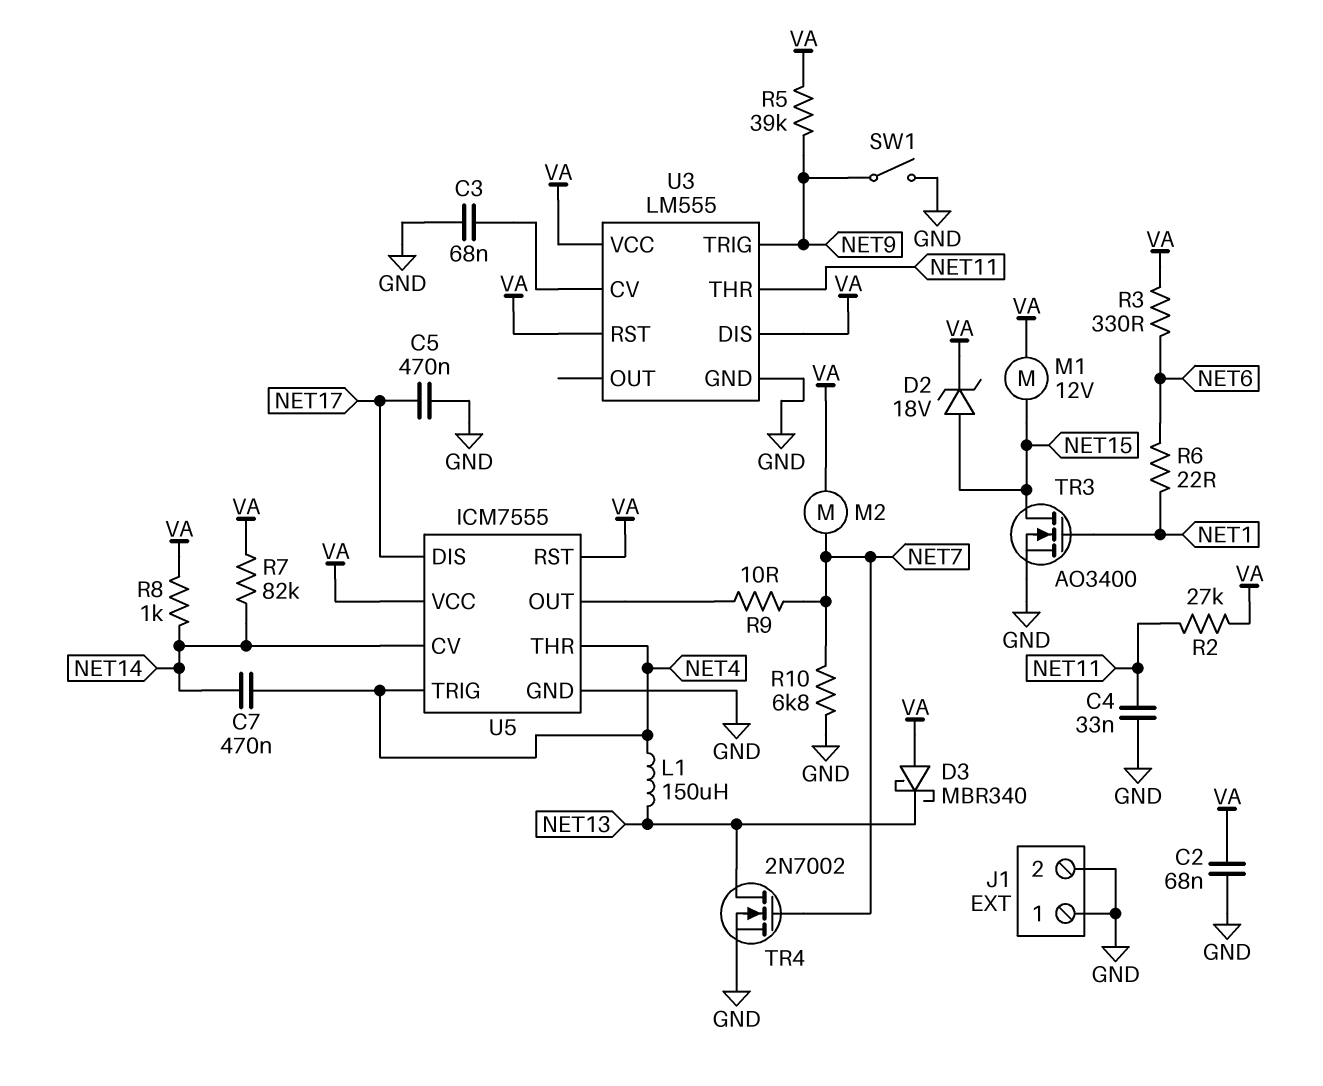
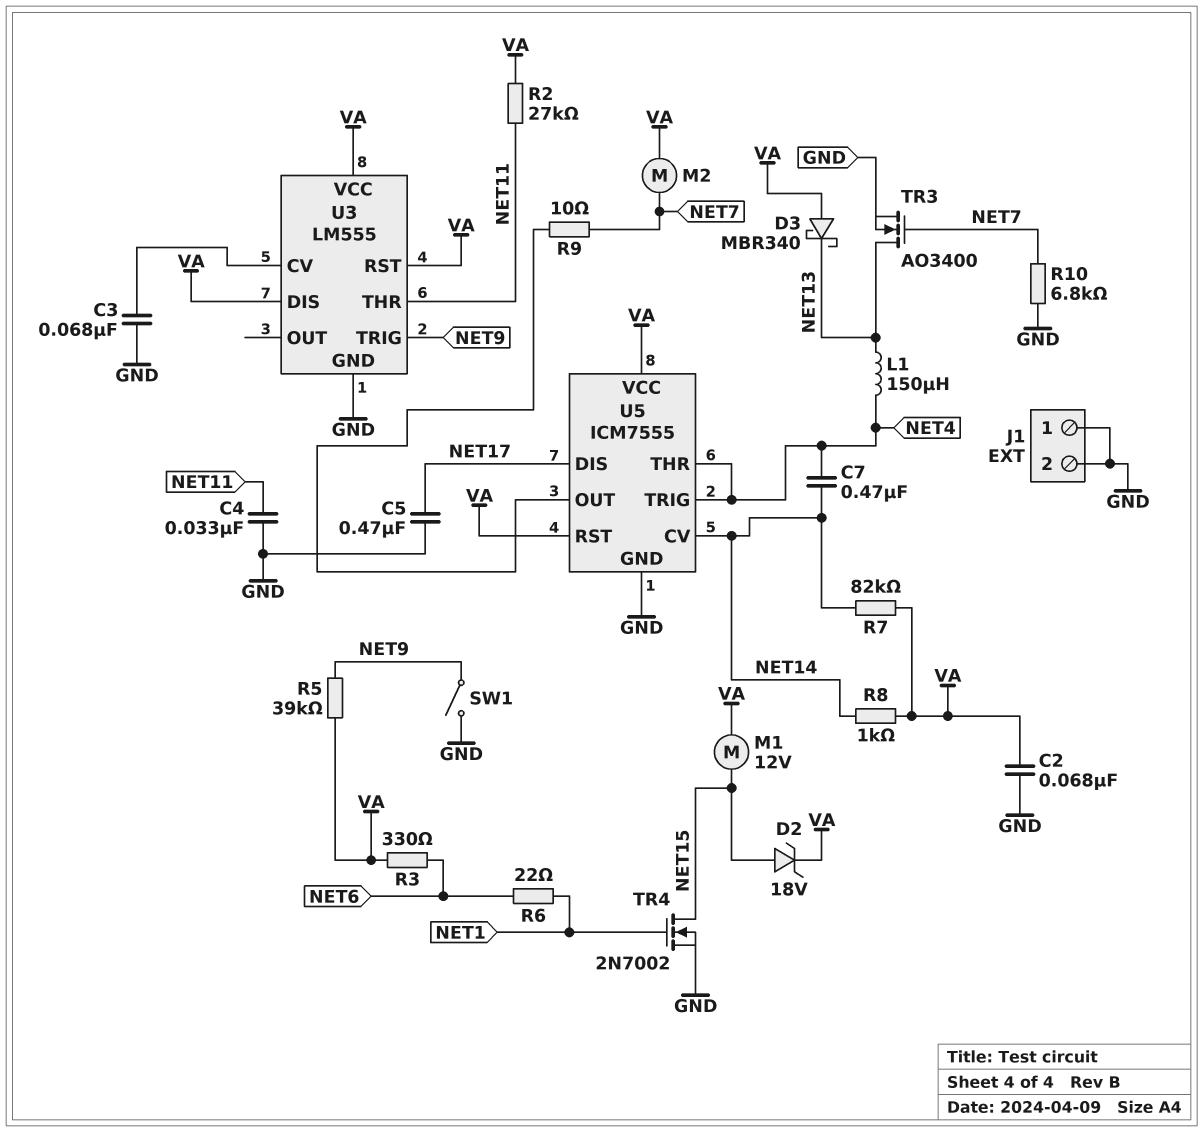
TR3: NMOS AO3400 (G NET1, D NET15, S GND) -> NMOS AO3400 (G NET7, D NET13, S GND)
TR4: NMOS 2N7002 (G NET7, D NET13, S GND) -> NMOS 2N7002 (G NET1, D NET15, S GND)

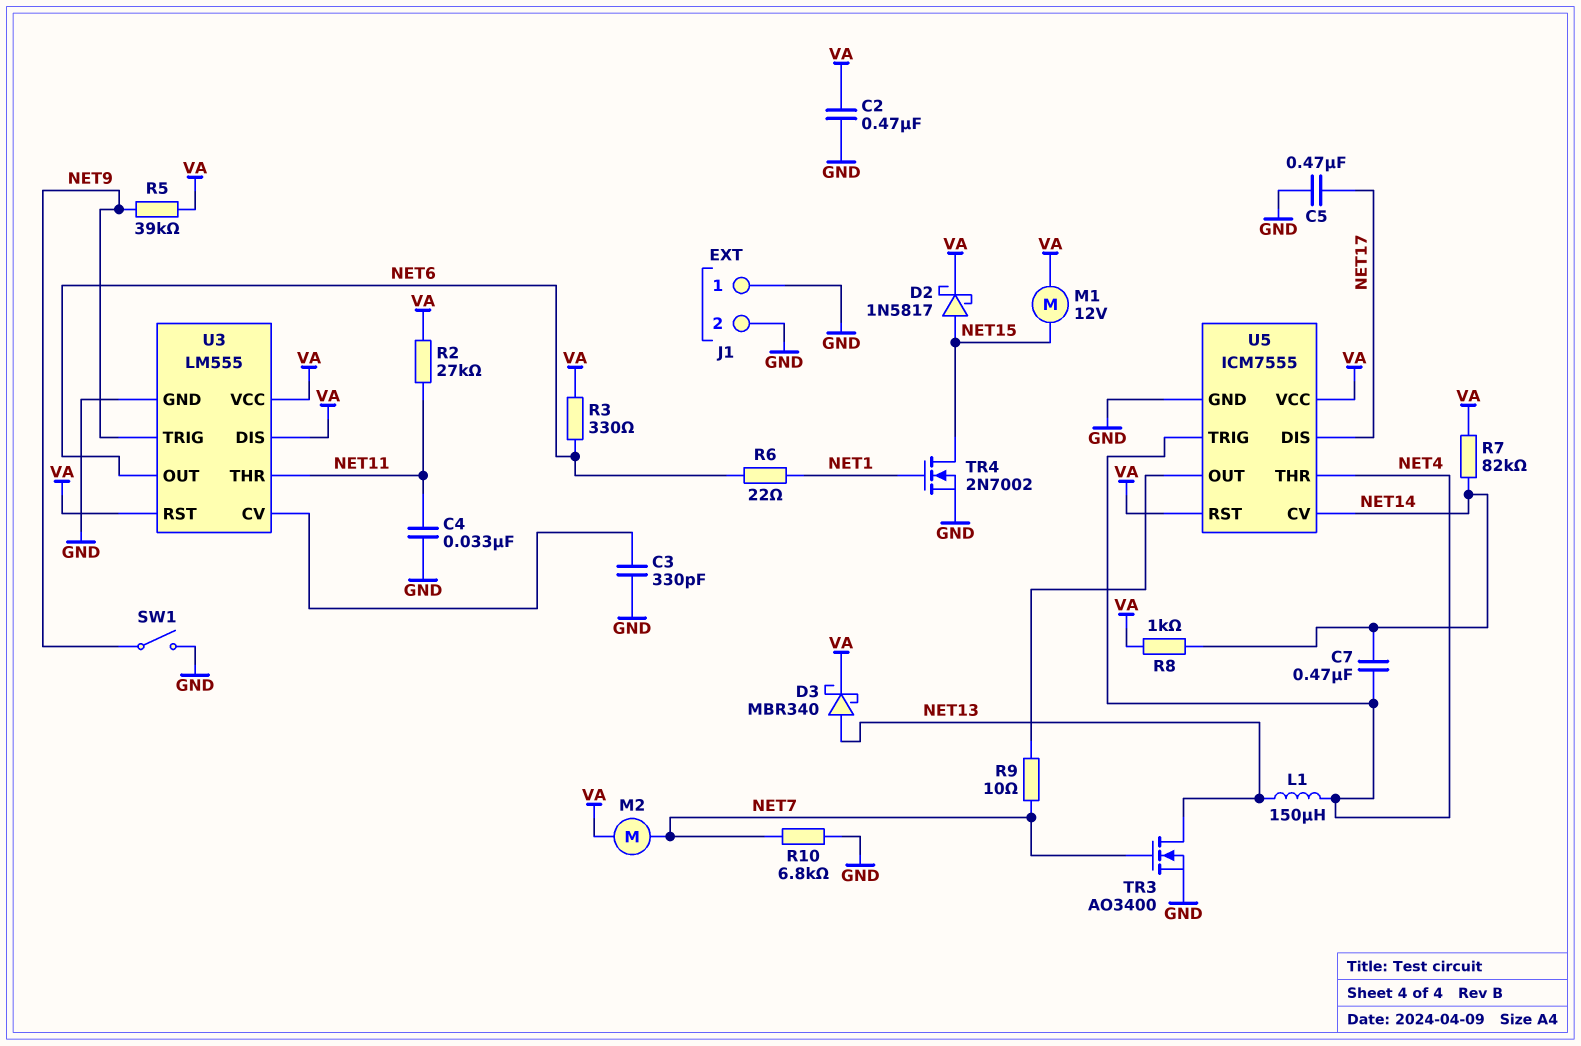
C2: 68nF (GND, VA) -> 470nF (GND, VA)
C3: 68nF (GND, U3/CV) -> 330pF (GND, U3/CV)
D2: zener 18V (A NET15, K VA) -> schottky 1N5817 (A NET15, K VA)
D3: schottky MBR340 (A VA, K NET13) -> schottky MBR340 (A NET13, K VA)
U3 pin OUT: none -> NET6

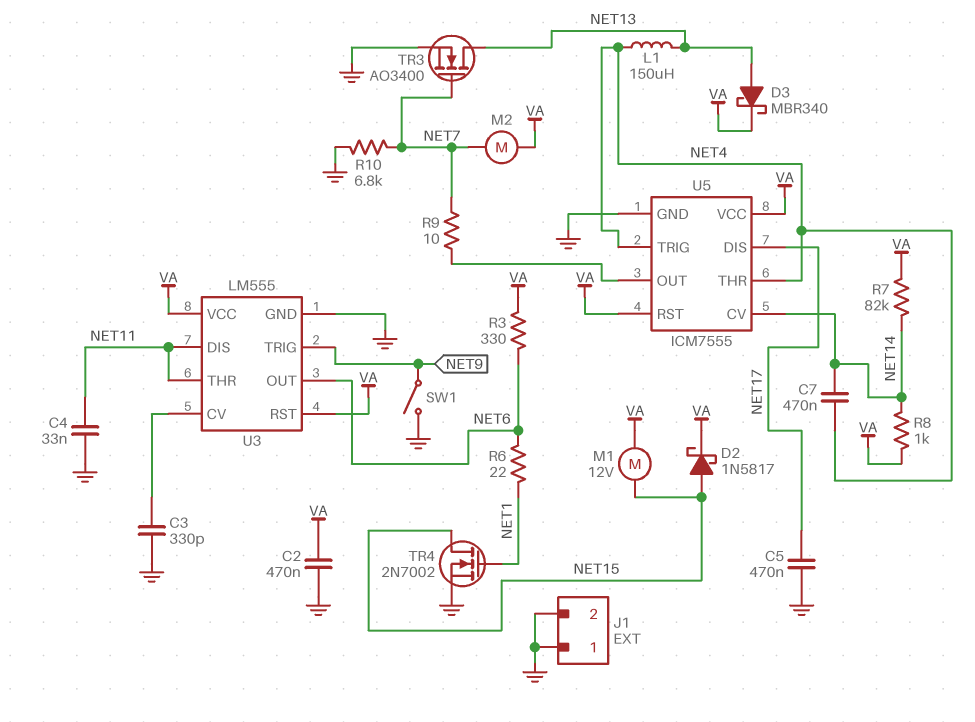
R2: 27k (NET11, VA) -> none
R5: 39k (NET9, VA) -> none
U3 pin DIS: VA -> NET11

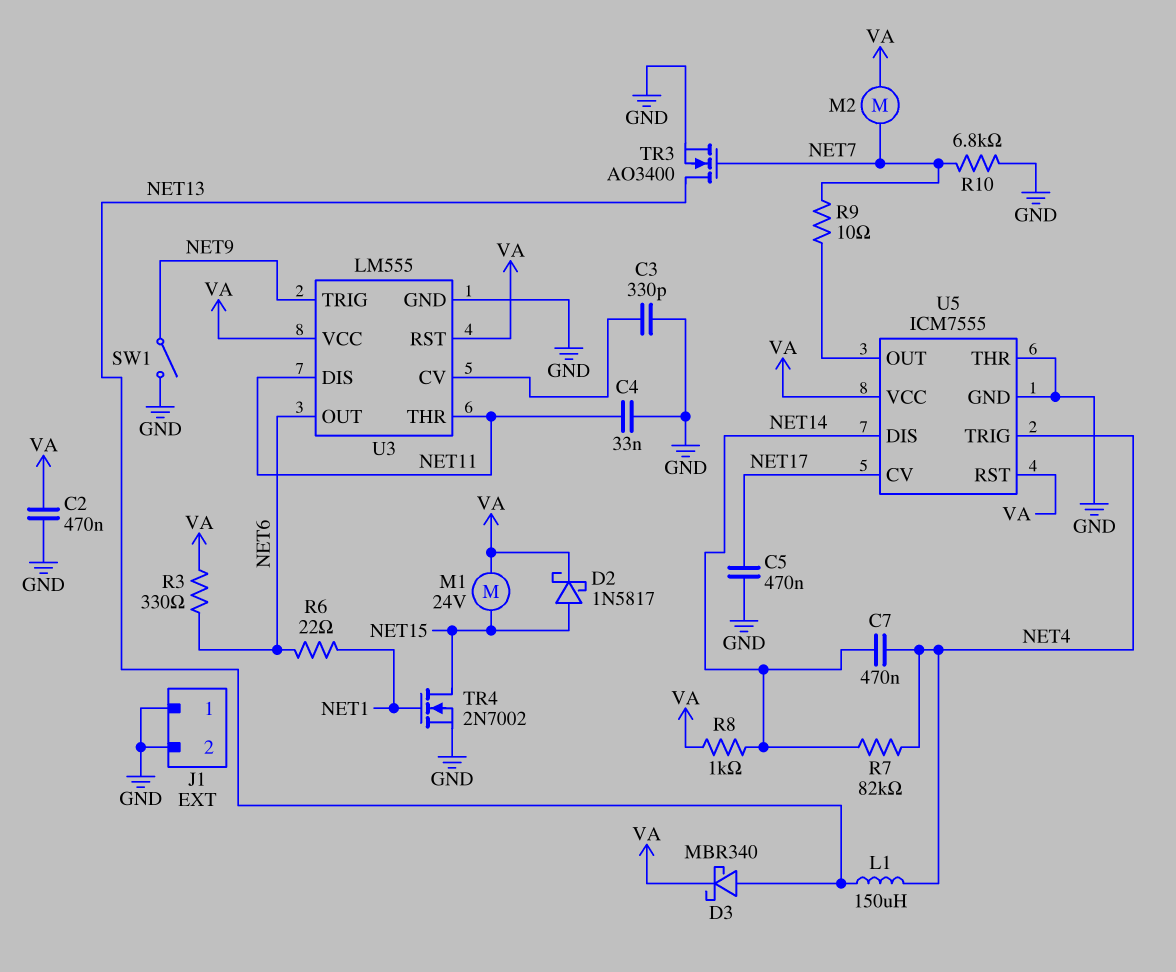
M1: motor 12V (NET15, VA) -> motor 24V (NET15, VA)
R7: 82k (NET14, VA) -> 82k (NET4, NET14)
U5 pin CV: NET14 -> NET17
U5 pin DIS: NET17 -> NET14
U5 pin THR: NET4 -> GND

